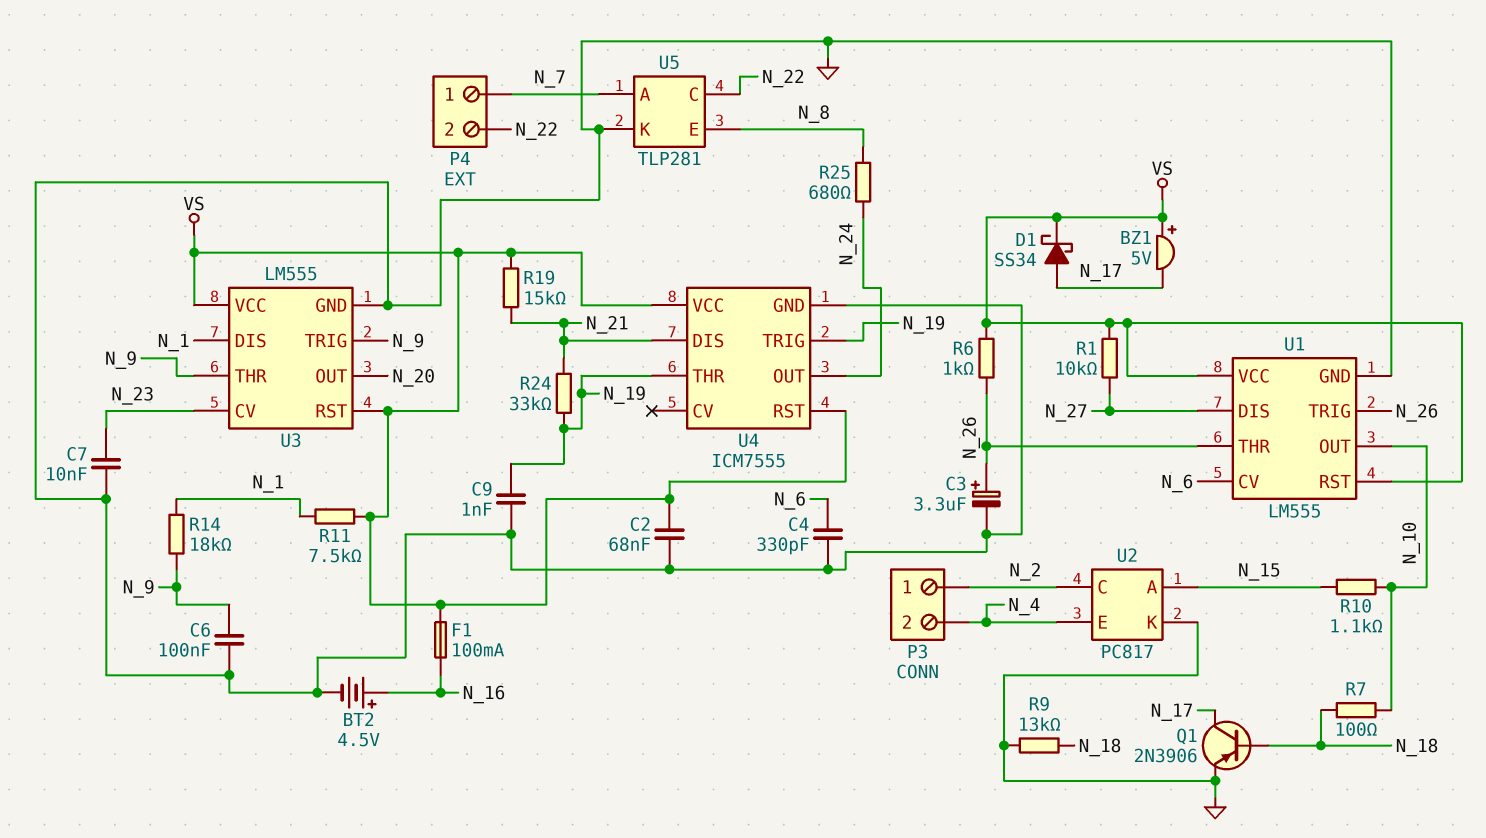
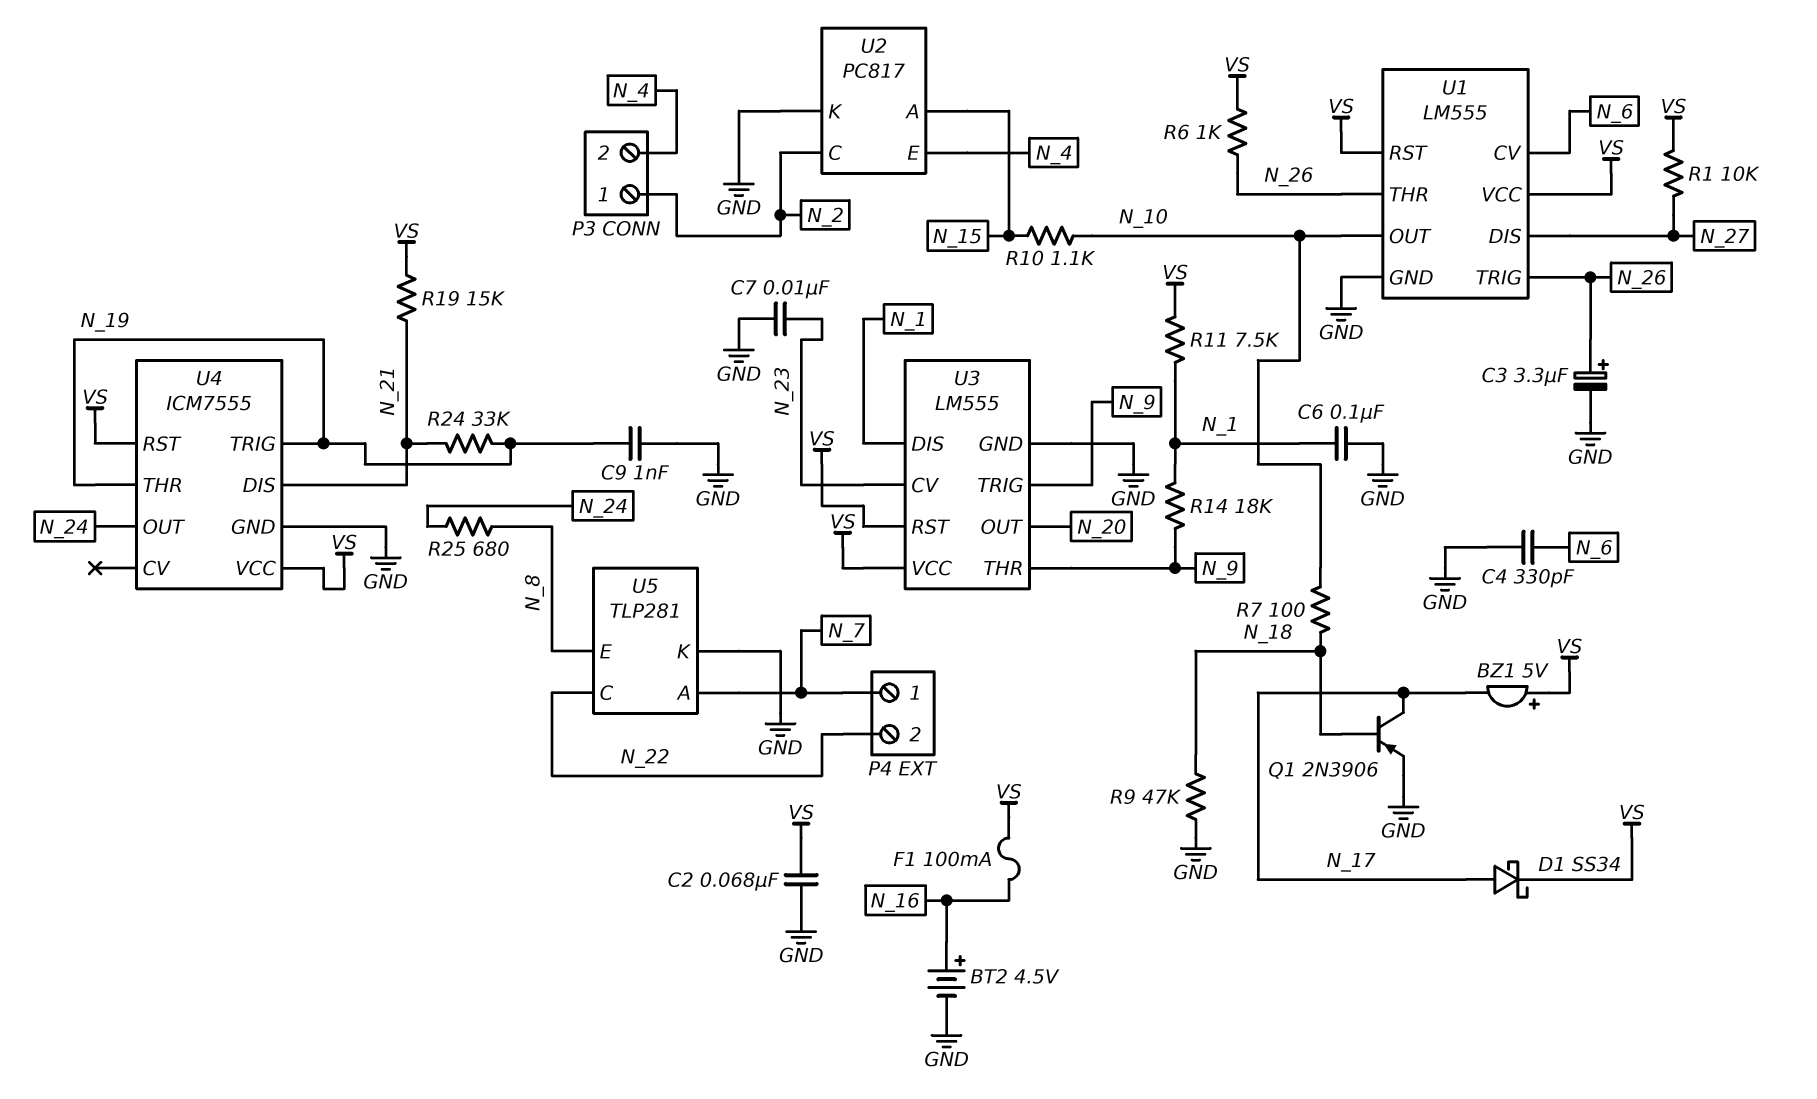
C6: 100nF (GND, N_9) -> 100nF (GND, N_1)
R9: 13k (GND, N_18) -> 47k (GND, N_18)

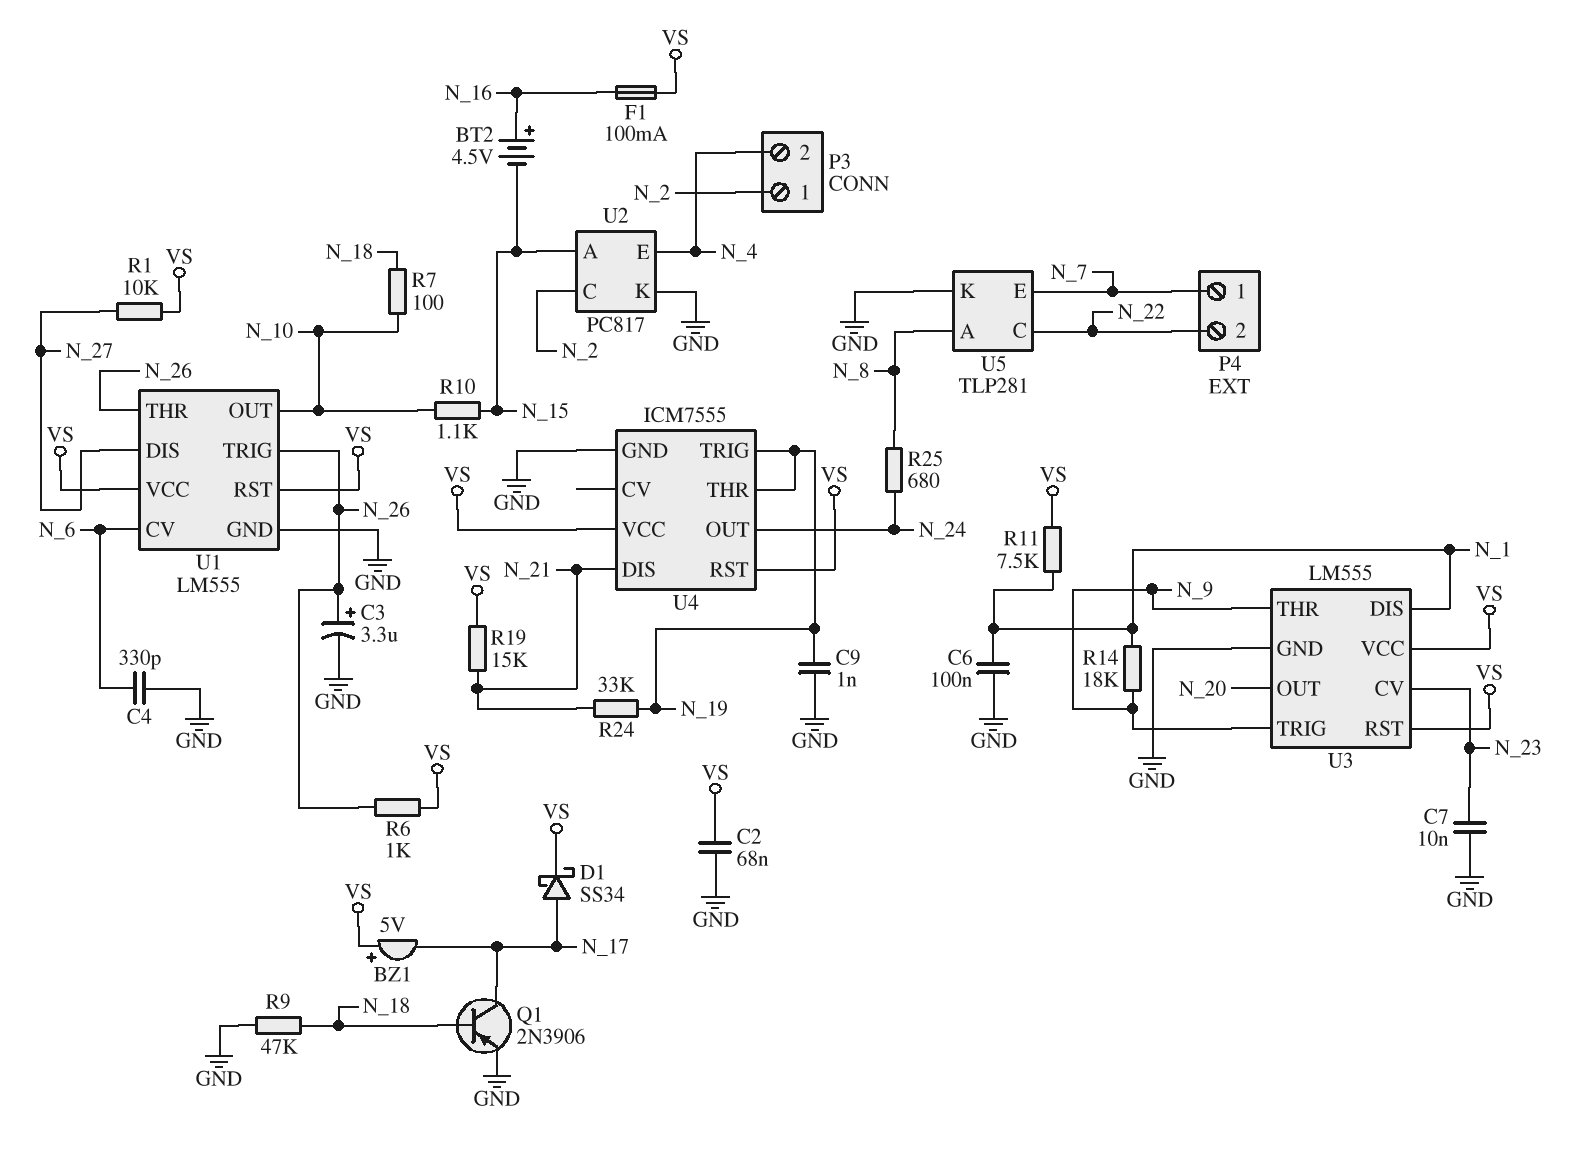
BT2: 4.5V (plus N_16, minus GND) -> 4.5V (plus N_16, minus N_15)
U5 pin A: N_7 -> N_8
U5 pin E: N_8 -> N_7

